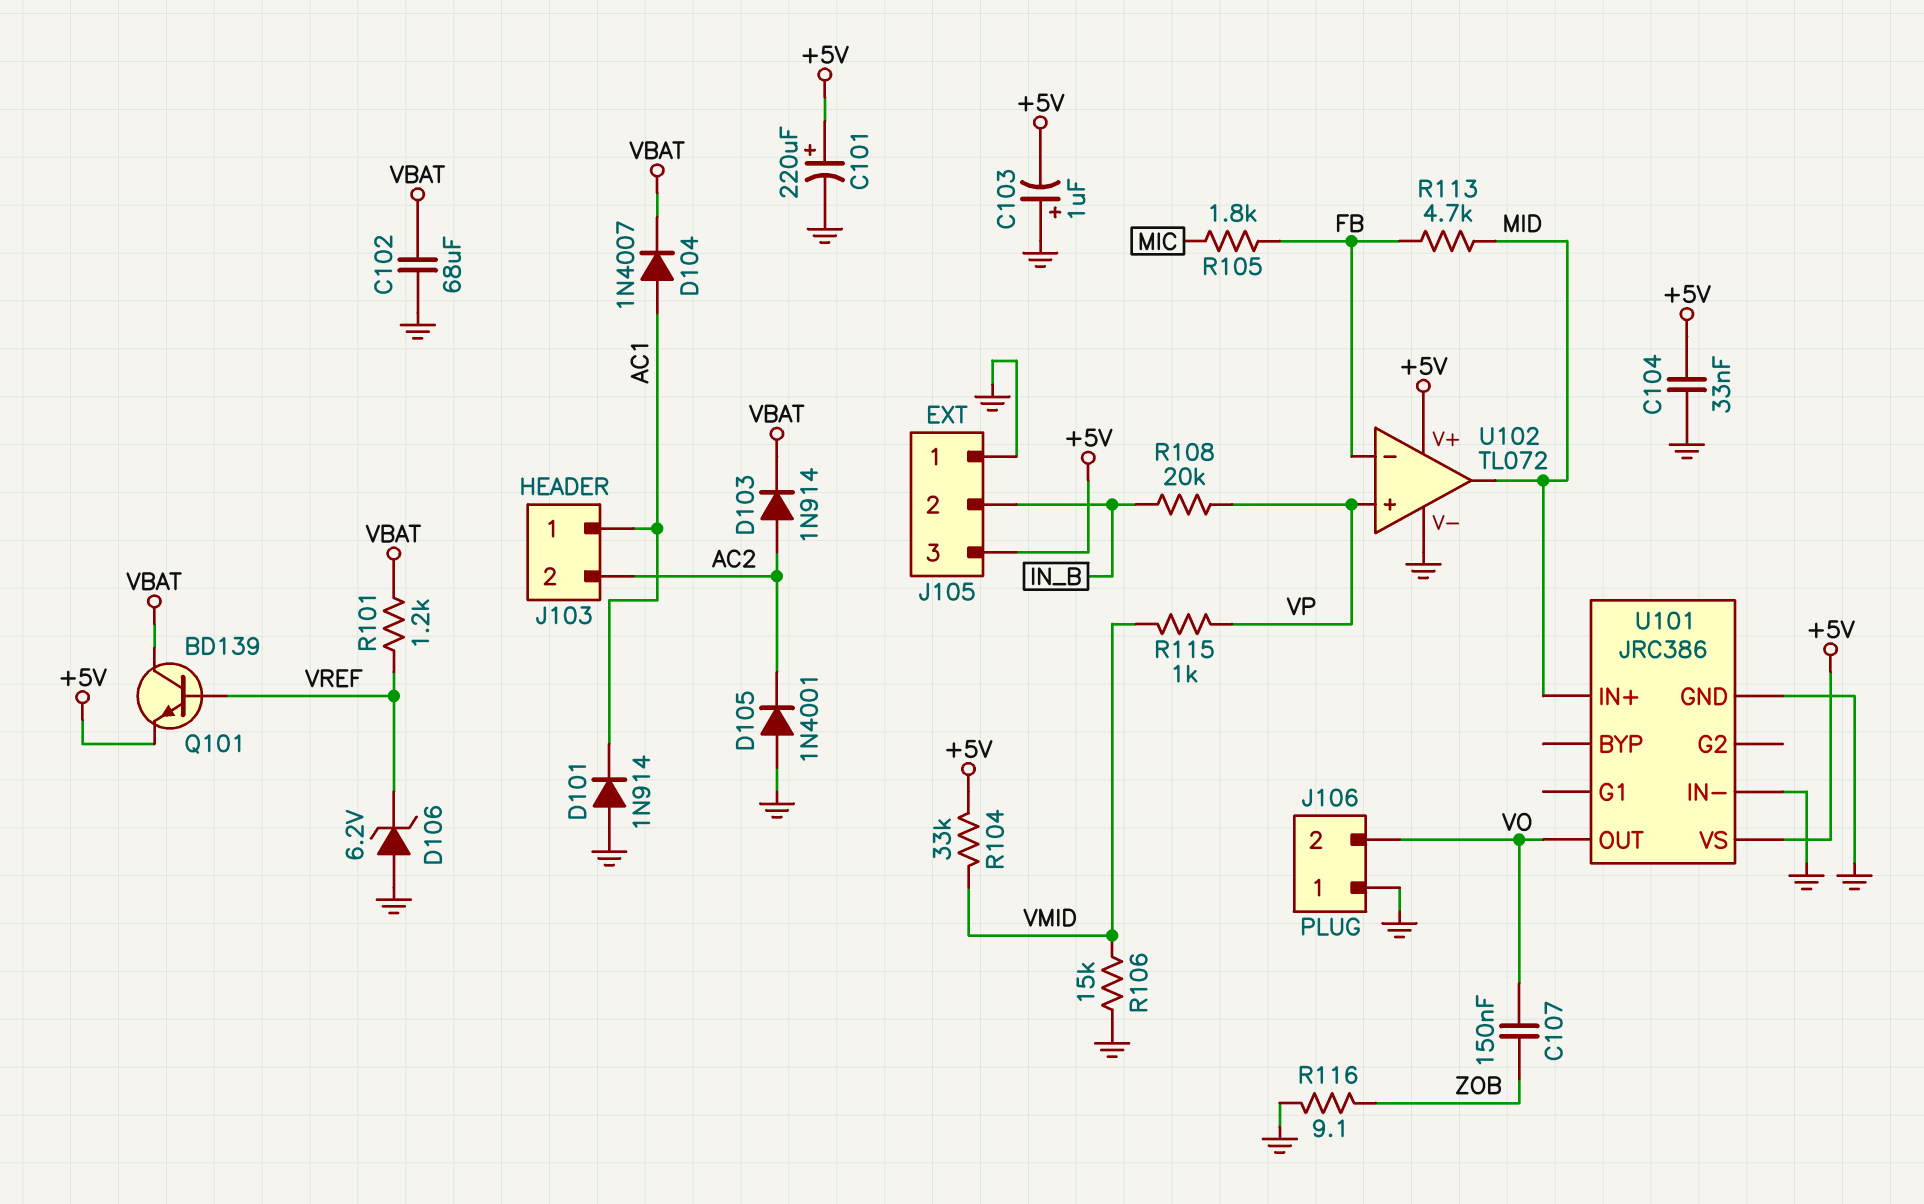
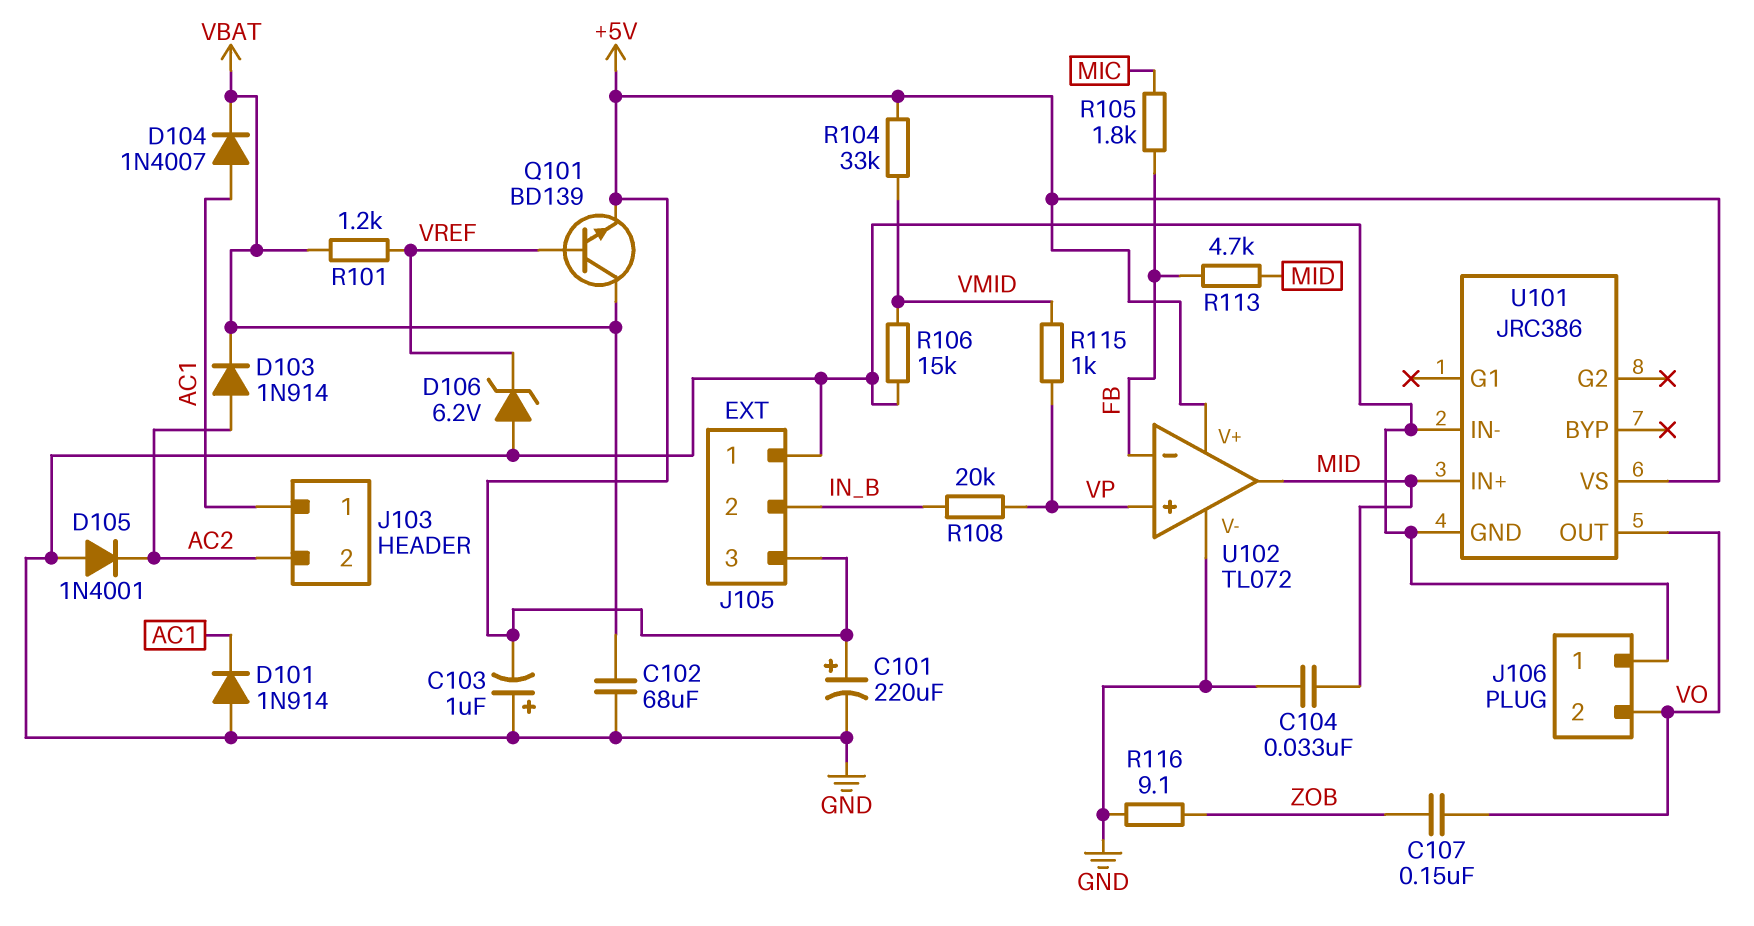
C104: 33nF (+5V, GND) -> 33nF (GND, MID)

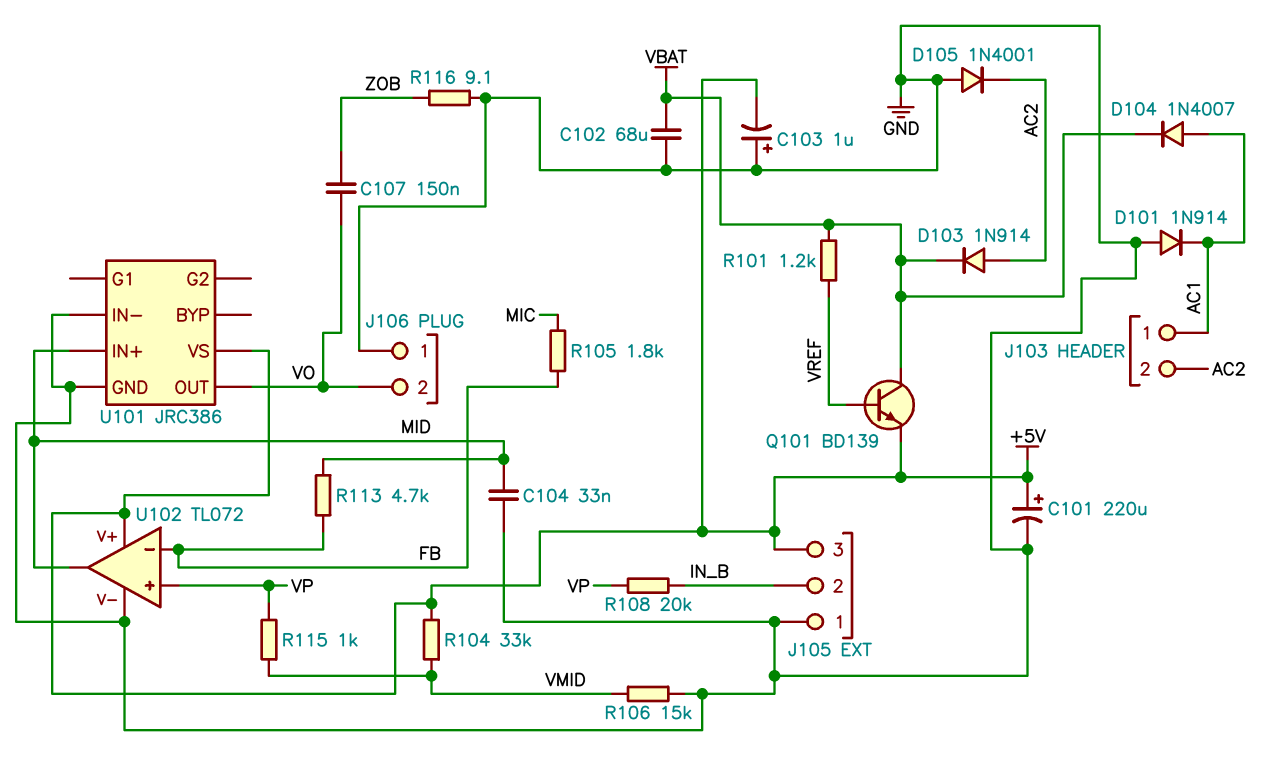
D106: zener 6.2V (A GND, K VREF) -> none

